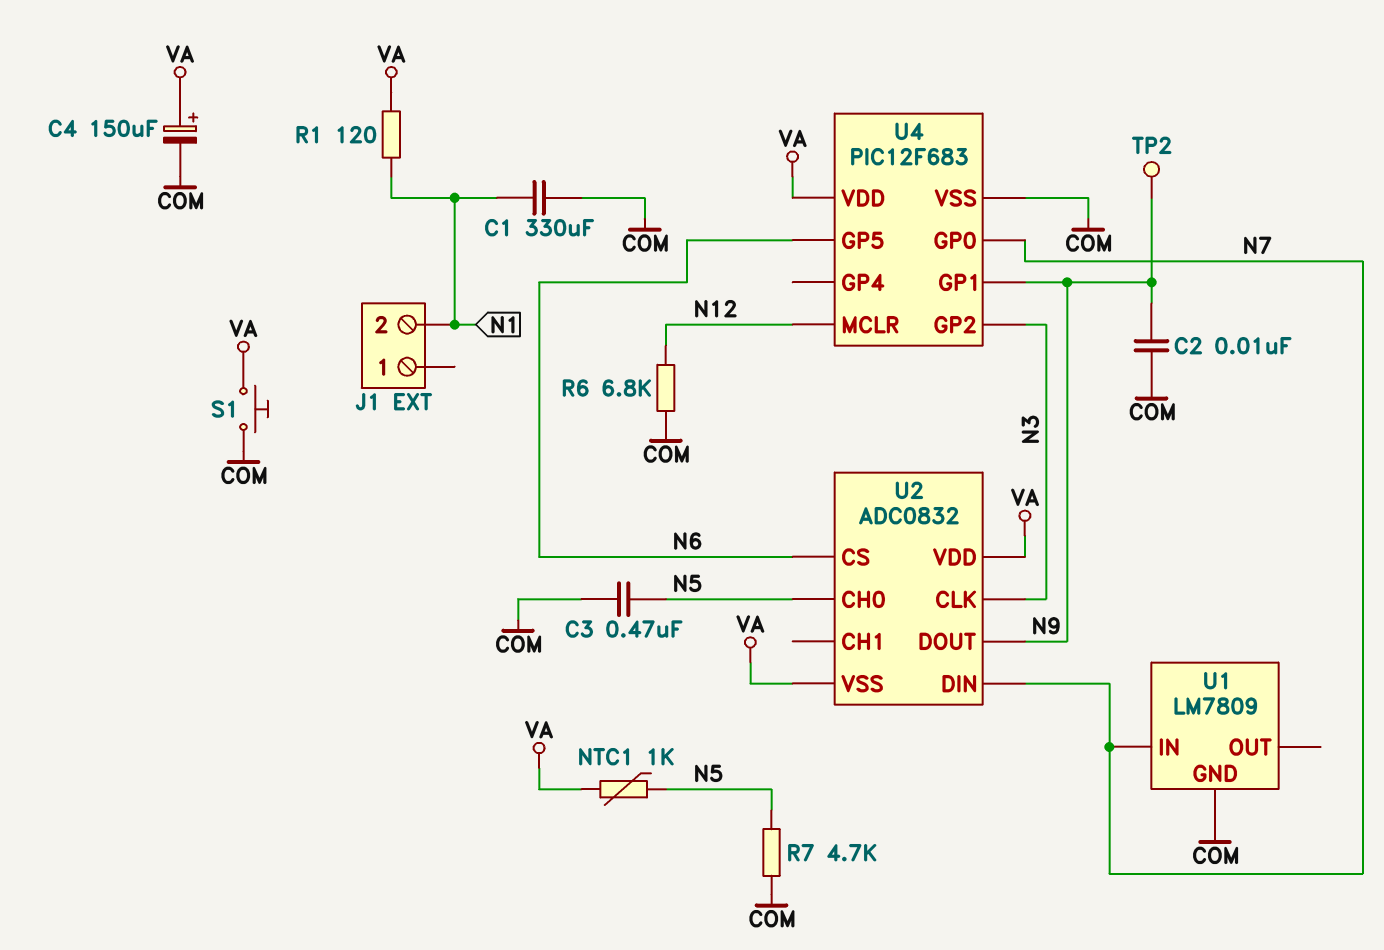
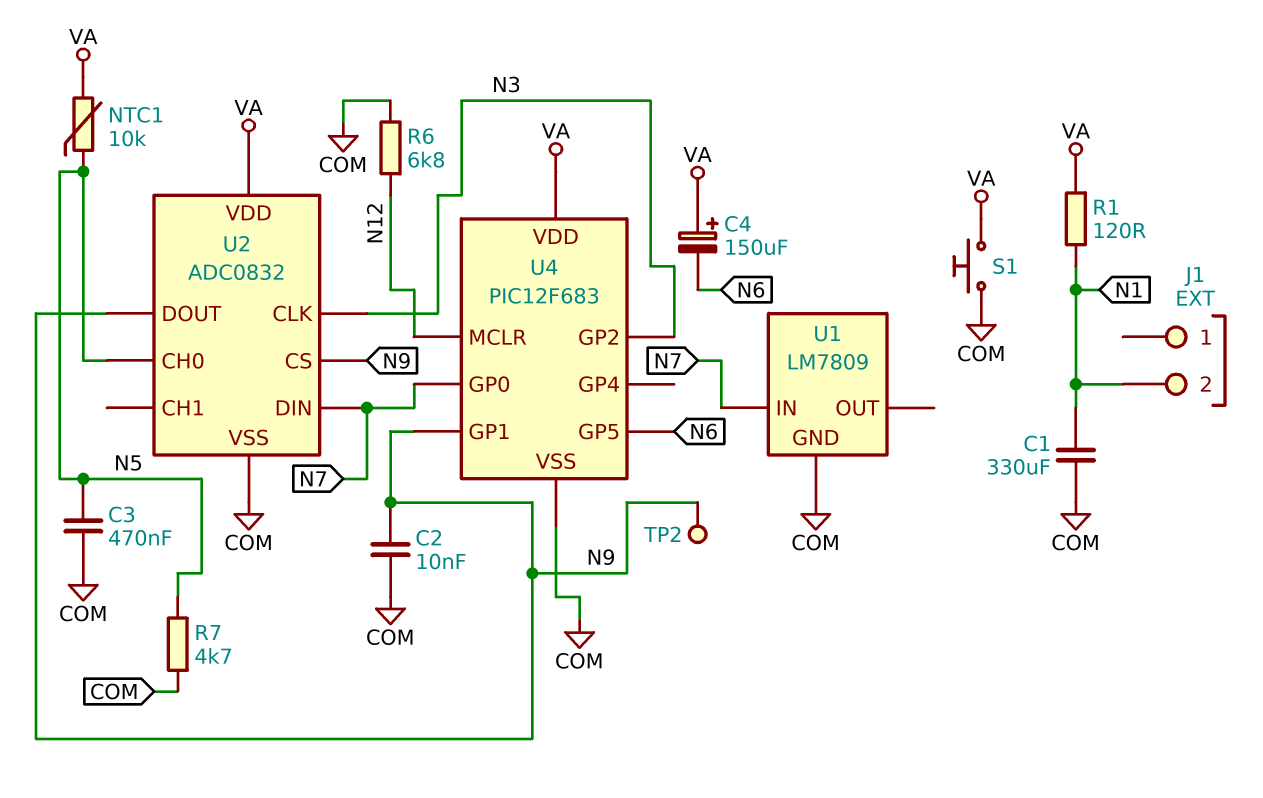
C4: 150uF (plus VA, minus COM) -> 150uF (plus VA, minus N6)
NTC1: 1k (N5, VA) -> 10k (N5, VA)
U2 pin CS: N6 -> N9
U2 pin VSS: VA -> COM

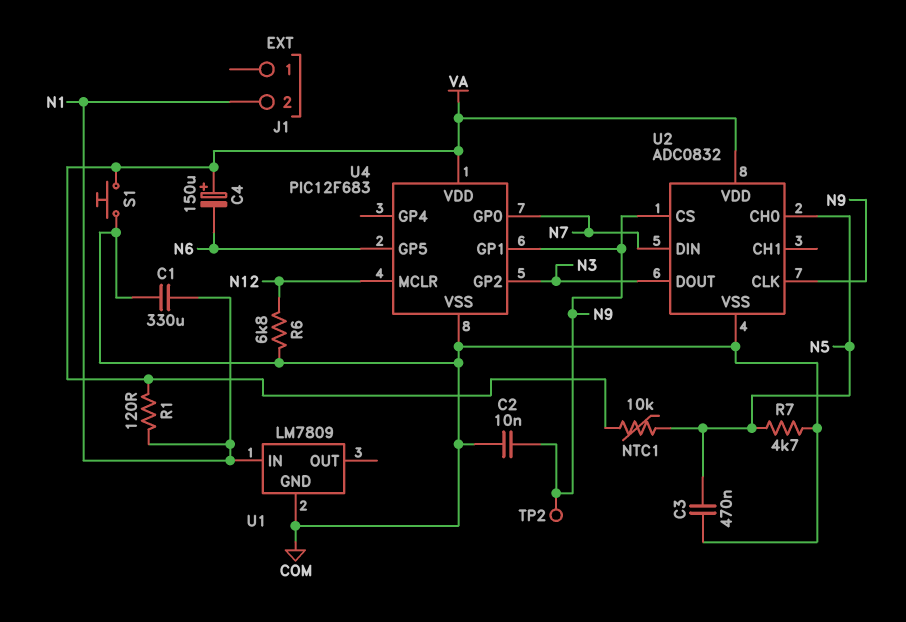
U1 pin IN: N7 -> N1
U2 pin CLK: N3 -> N9
U2 pin DOUT: N9 -> N3

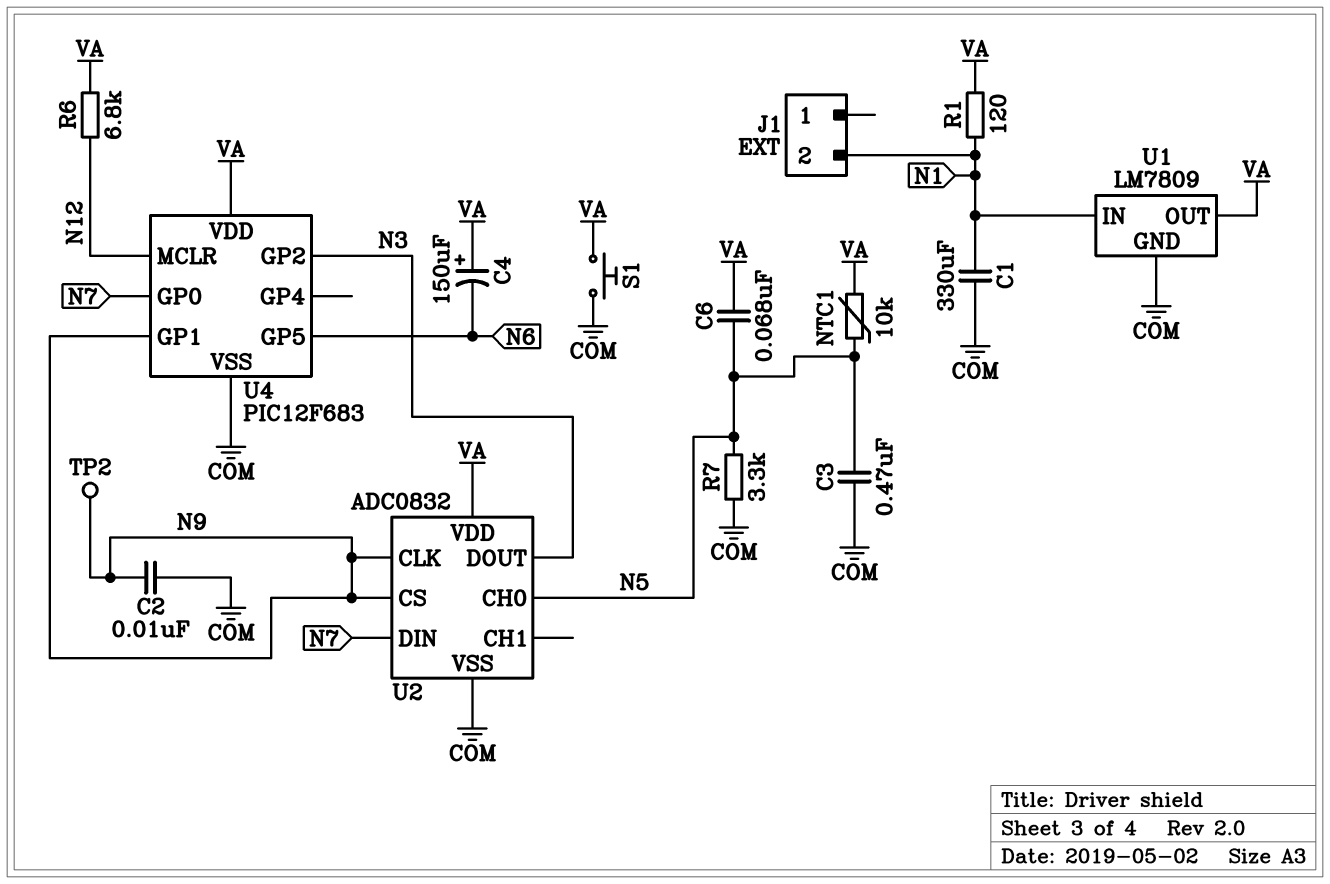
C6: none -> 68nF (N5, VA)
R6: 6.8k (COM, N12) -> 6.8k (N12, VA)
R7: 4.7k (COM, N5) -> 3.3k (COM, N5)
U1 pin OUT: none -> VA

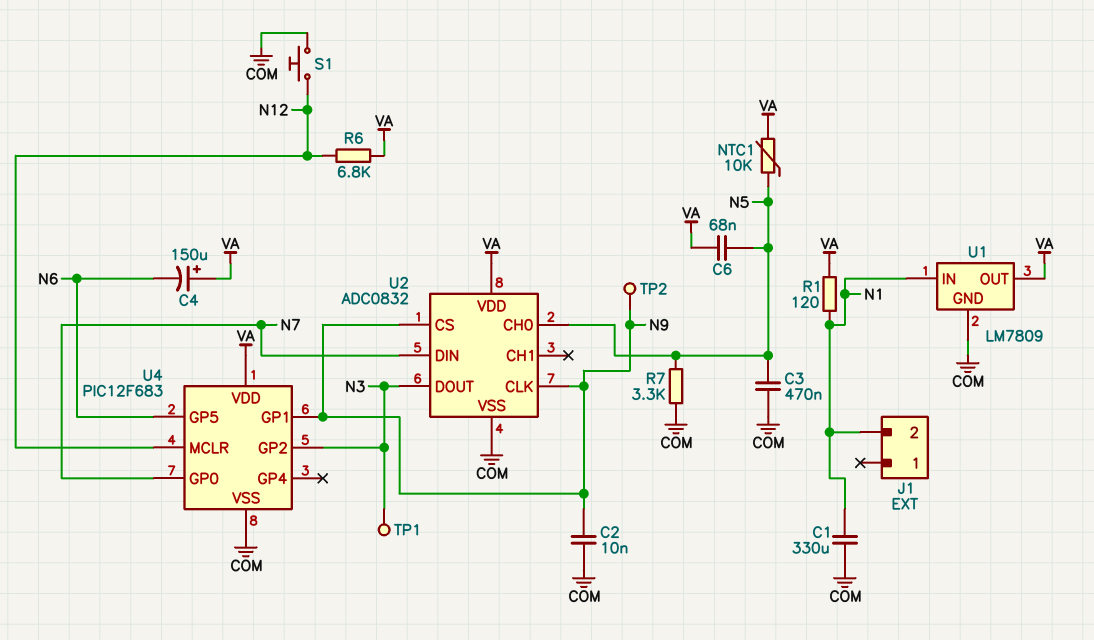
S1: button (COM, VA) -> button (COM, N12)
TP1: none -> test point (N3)

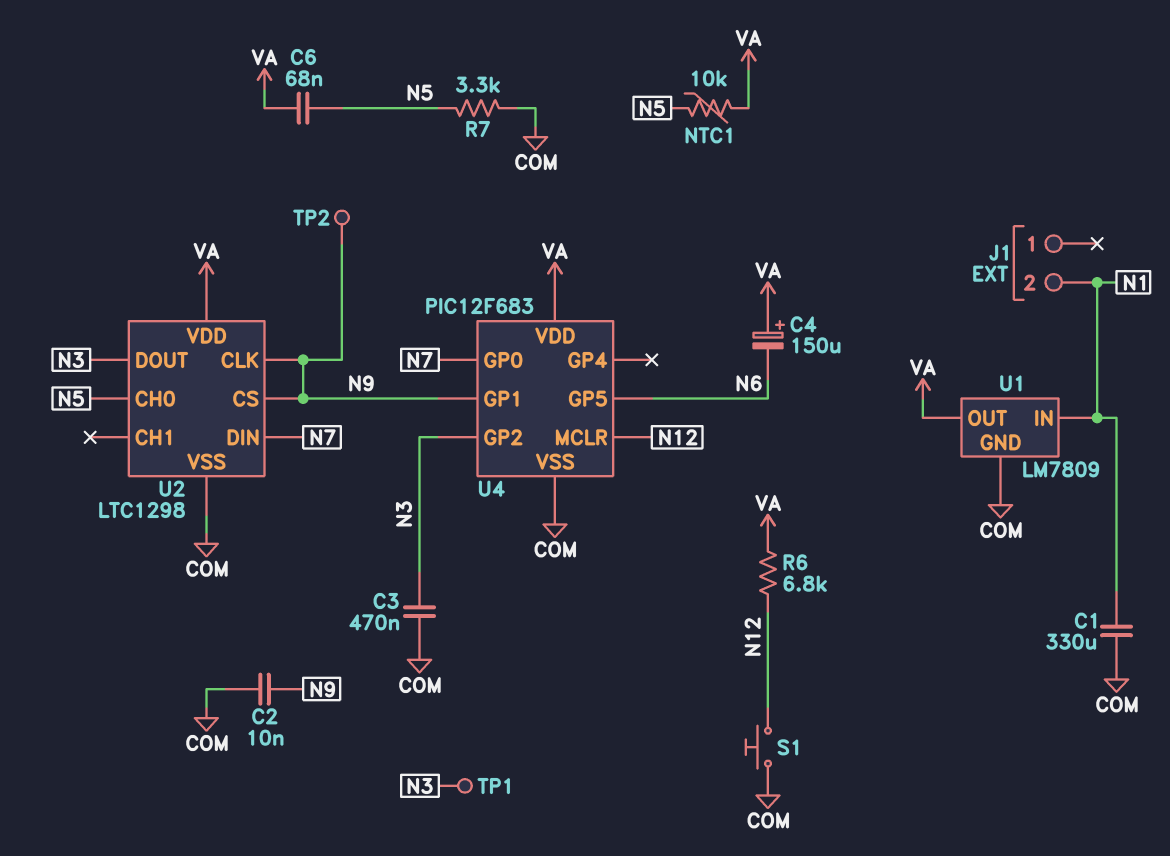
C3: 470nF (COM, N5) -> 470nF (COM, N3)
R1: 120 (N1, VA) -> none
U2: ADC0832 -> LTC1298

